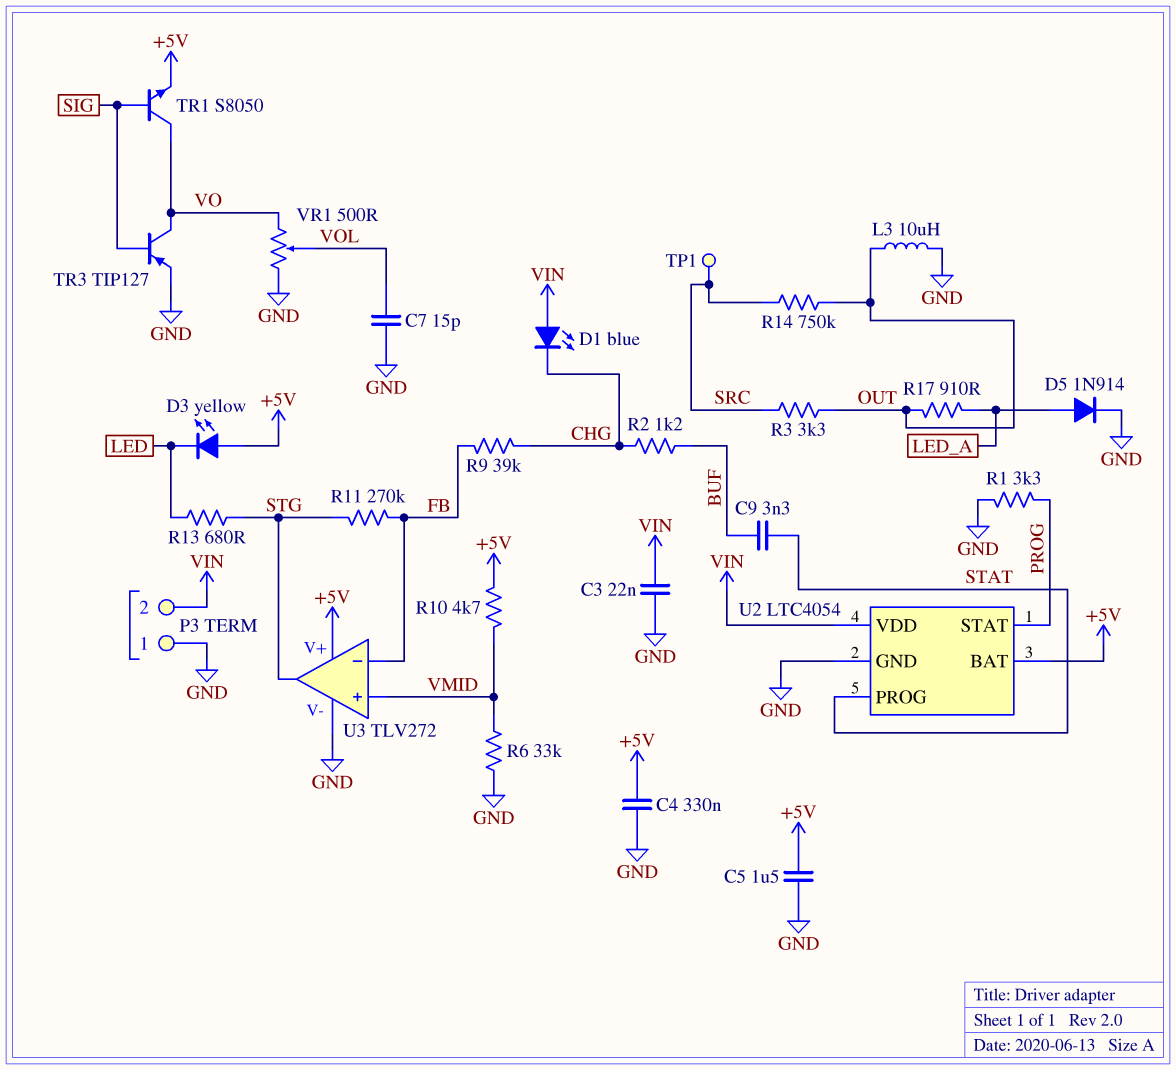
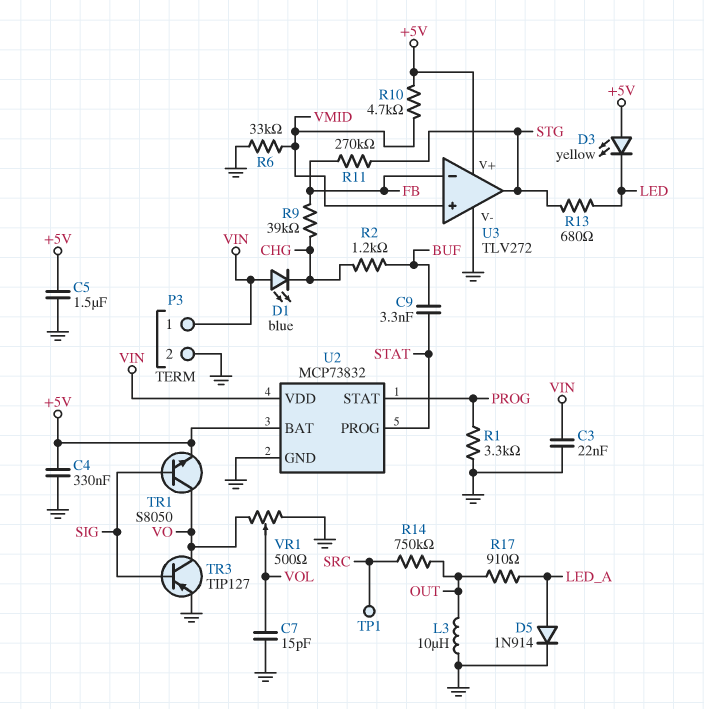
P3 pin 1: GND -> VIN
P3 pin 2: VIN -> GND
R3: 3.3k (OUT, SRC) -> none
U2: LTC4054 -> MCP73832

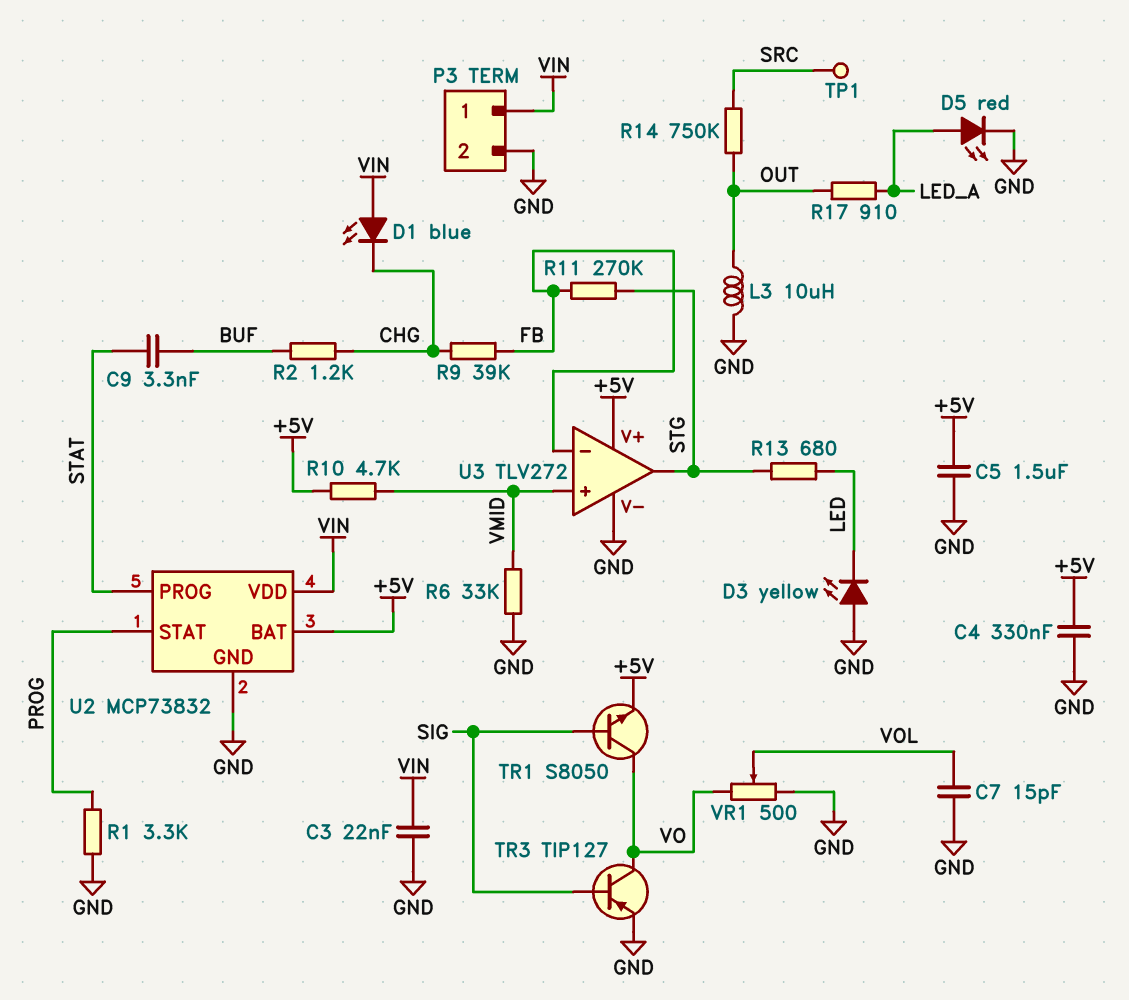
D3: LED yellow (A +5V, K LED) -> LED yellow (A GND, K LED)
D5: diode 1N914 (A LED_A, K GND) -> LED red (A LED_A, K GND)

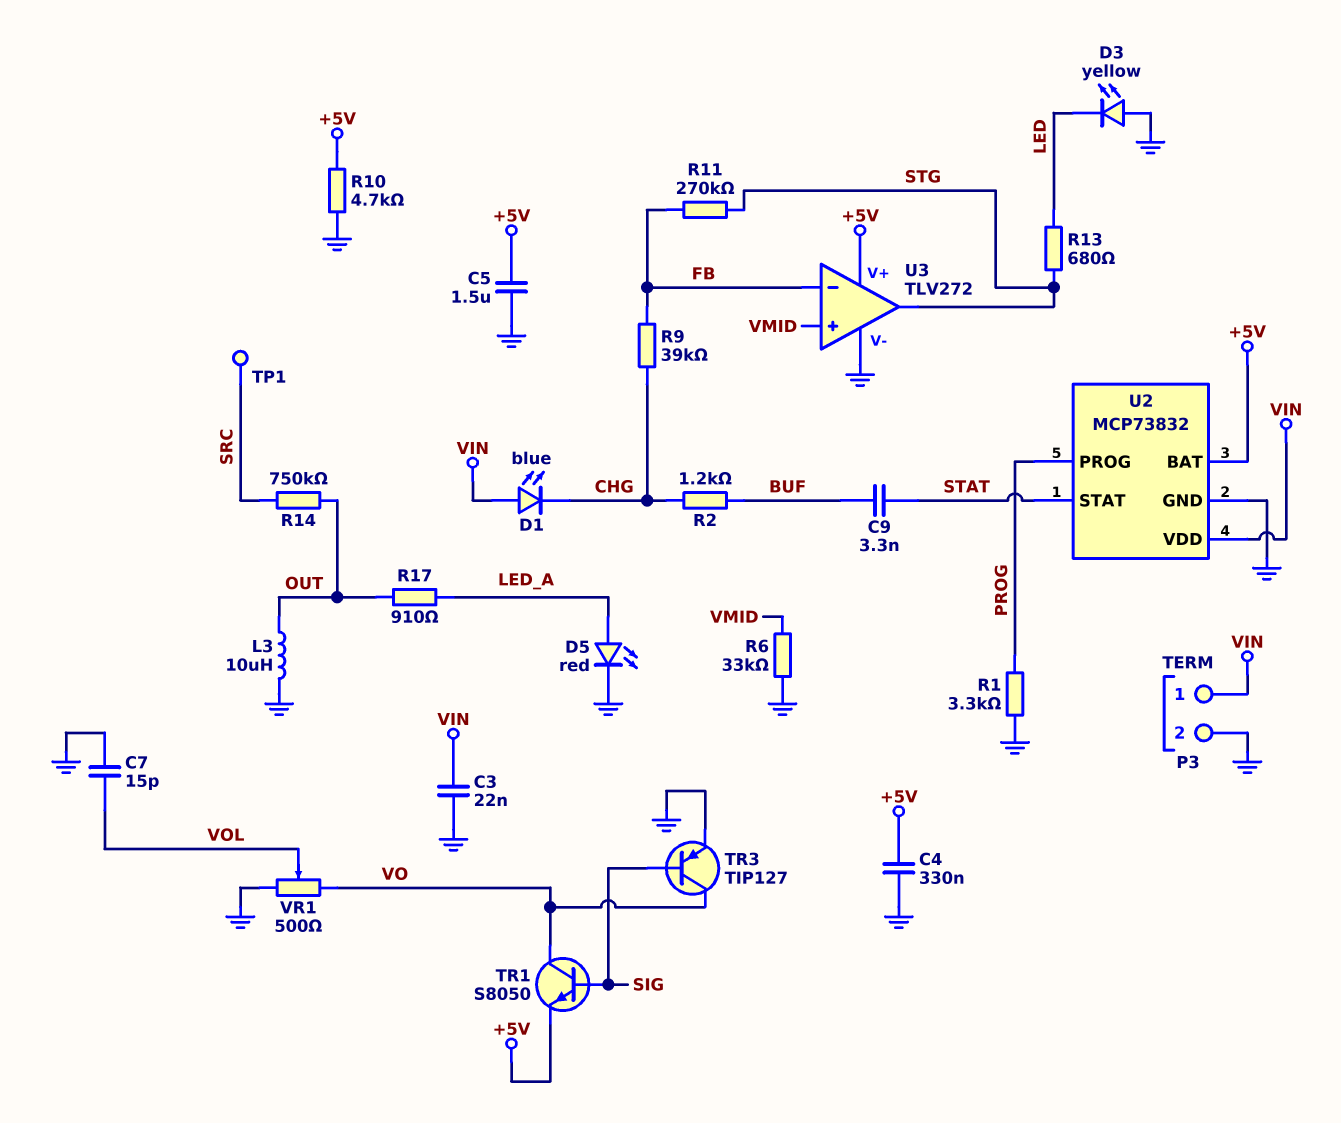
R10: 4.7k (+5V, VMID) -> 4.7k (+5V, GND)
U2 pin PROG: STAT -> PROG
U2 pin STAT: PROG -> STAT

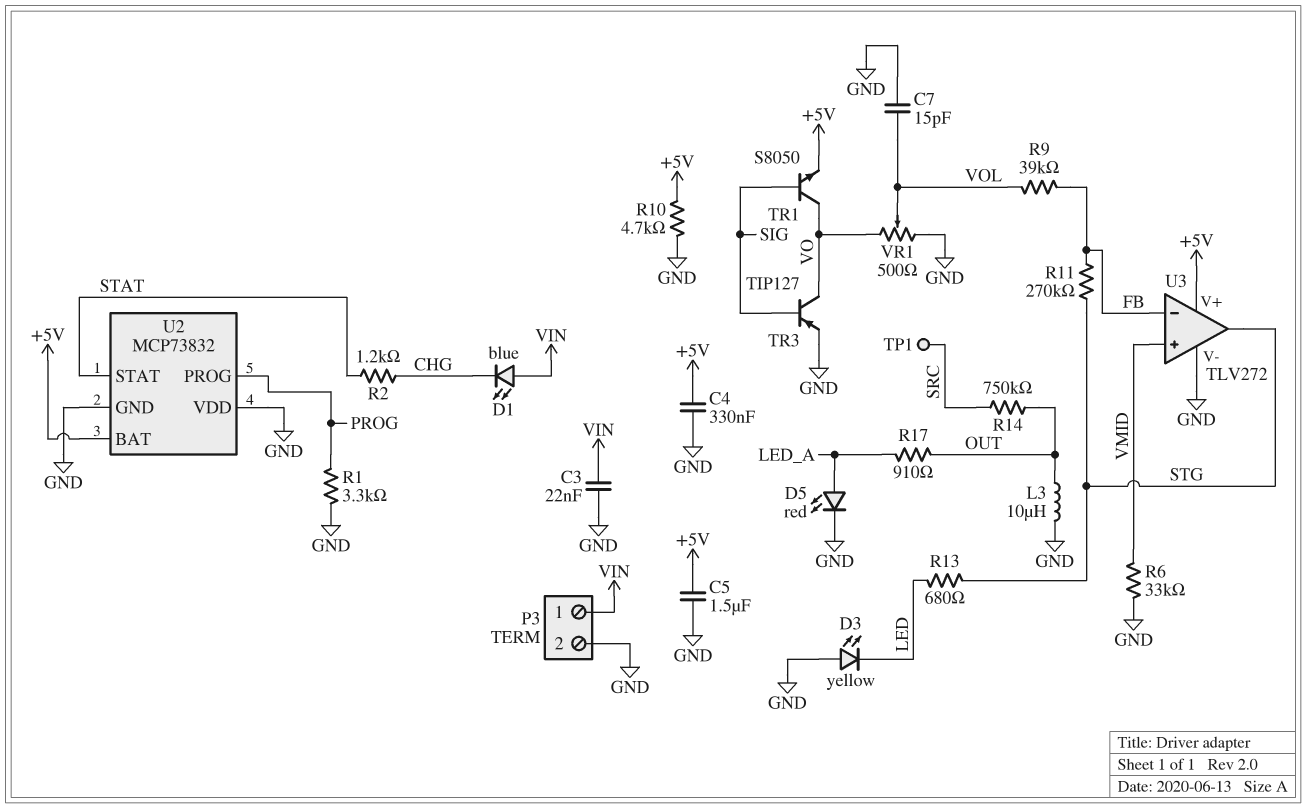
C9: 3.3nF (BUF, STAT) -> none
R2: 1.2k (BUF, CHG) -> 1.2k (CHG, STAT)
R9: 39k (CHG, FB) -> 39k (FB, VOL)
U2 pin VDD: VIN -> GND

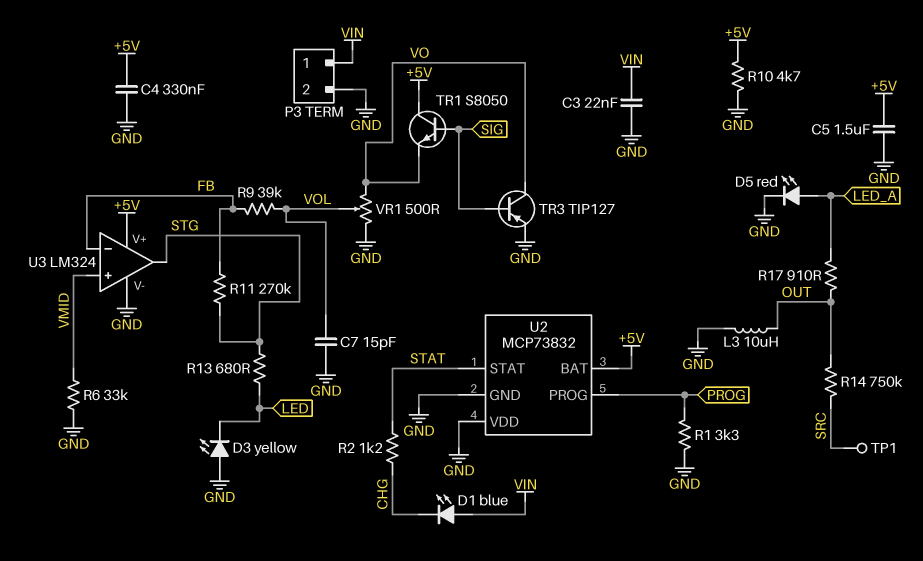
TR1: NPN S8050 (B SIG, C VO, E +5V) -> NPN S8050 (B SIG, C +5V, E VO)
U3: TLV272 -> LM324

